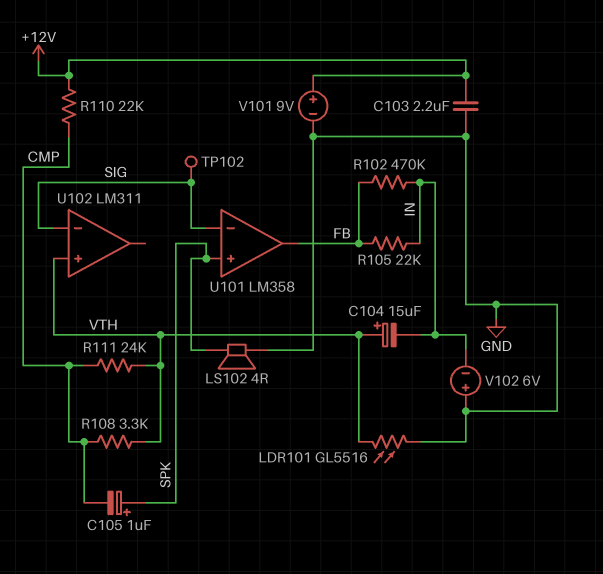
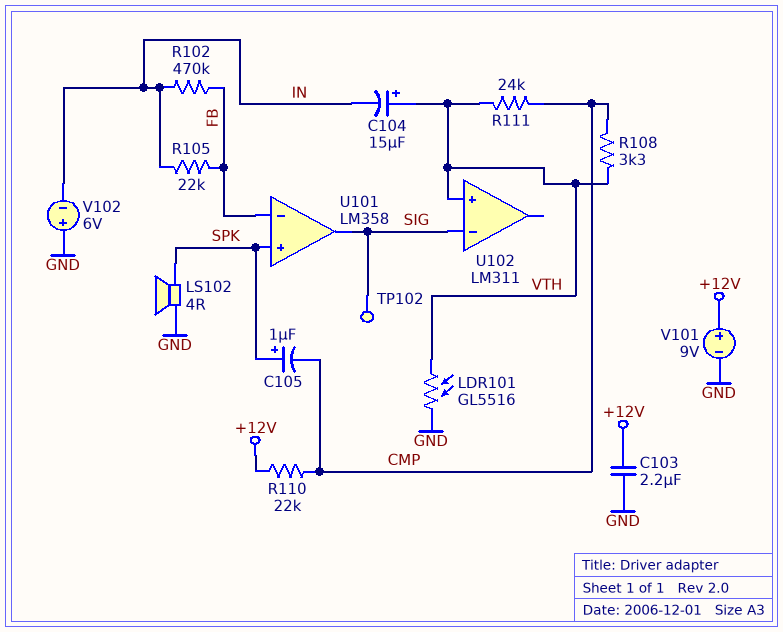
U101 pin in-: SIG -> FB
U101 pin out: FB -> SIG

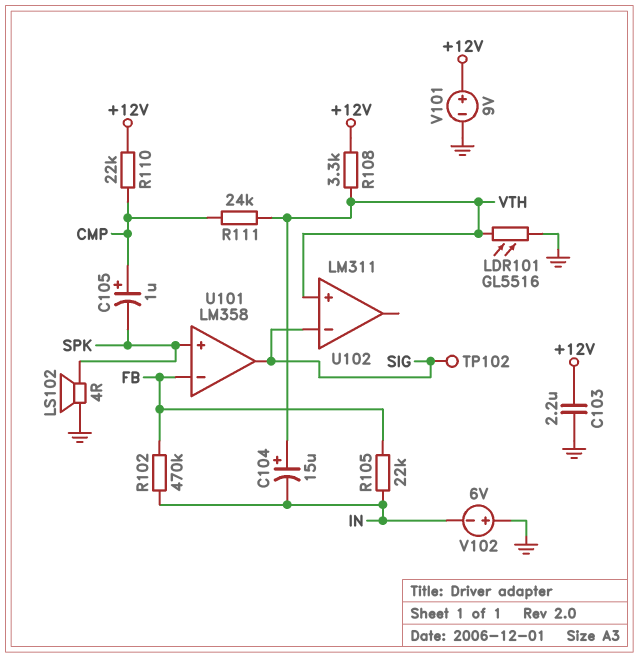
C105: 1uF (plus SPK, minus CMP) -> 1uF (plus CMP, minus SPK)
R108: 3.3k (CMP, VTH) -> 3.3k (+12V, VTH)

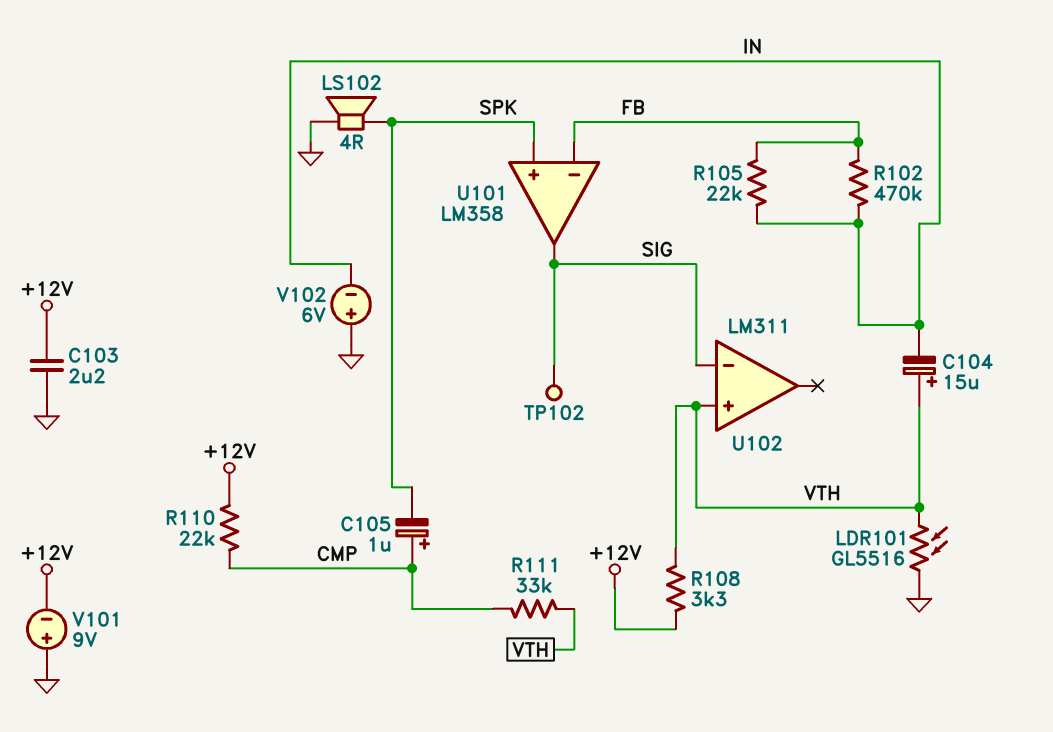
R111: 24k (CMP, VTH) -> 33k (CMP, VTH)
V101: 9V (plus +12V, minus GND) -> 9V (plus GND, minus +12V)

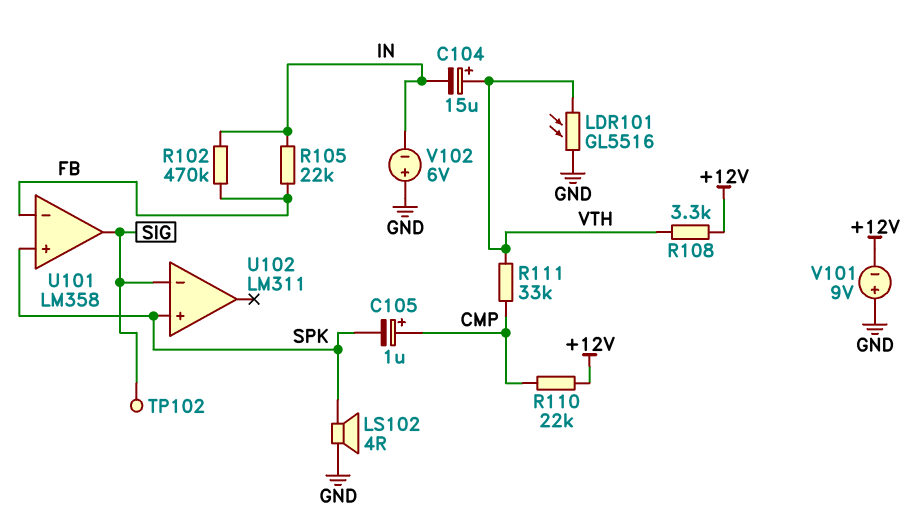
C103: 2.2uF (+12V, GND) -> none
U102 pin in+: VTH -> SPK

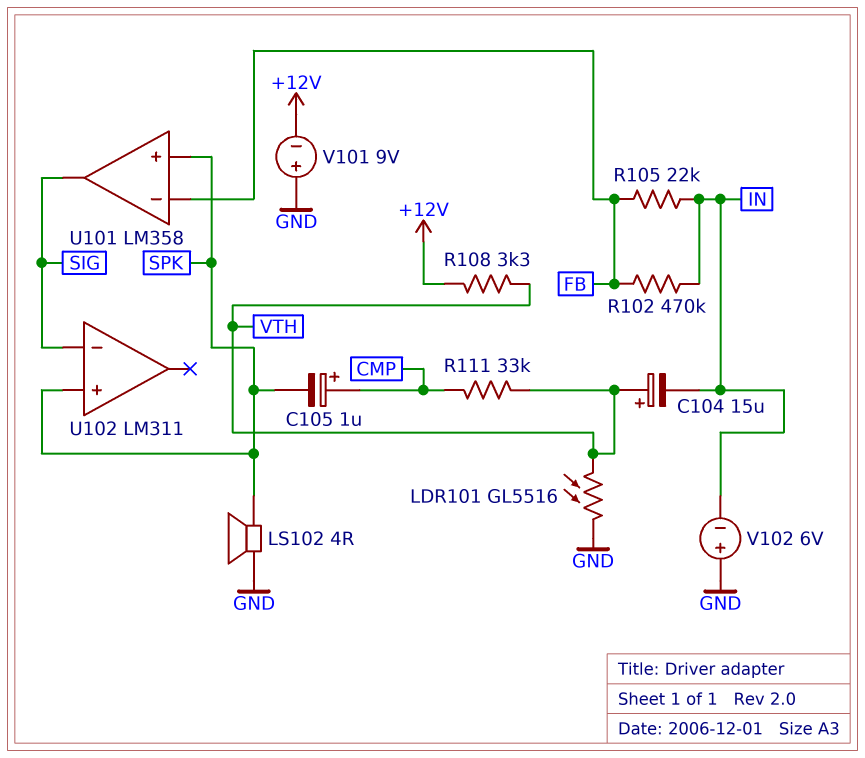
R110: 22k (+12V, CMP) -> none
TP102: test point (SIG) -> none

